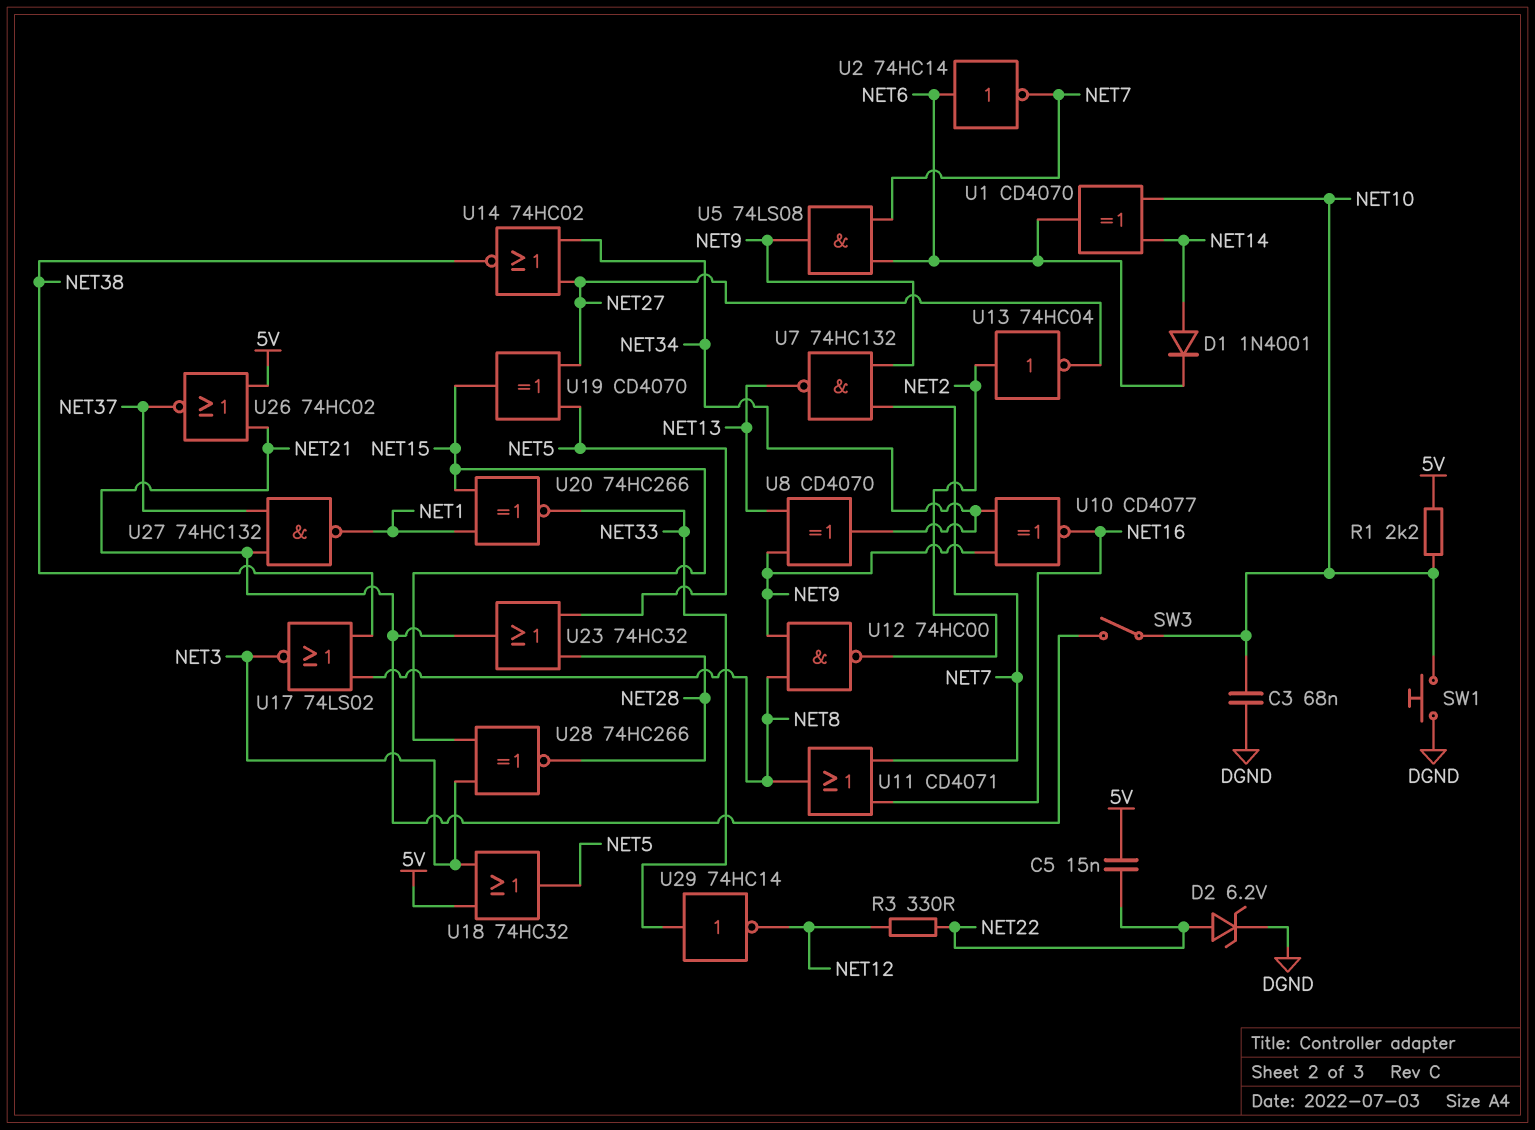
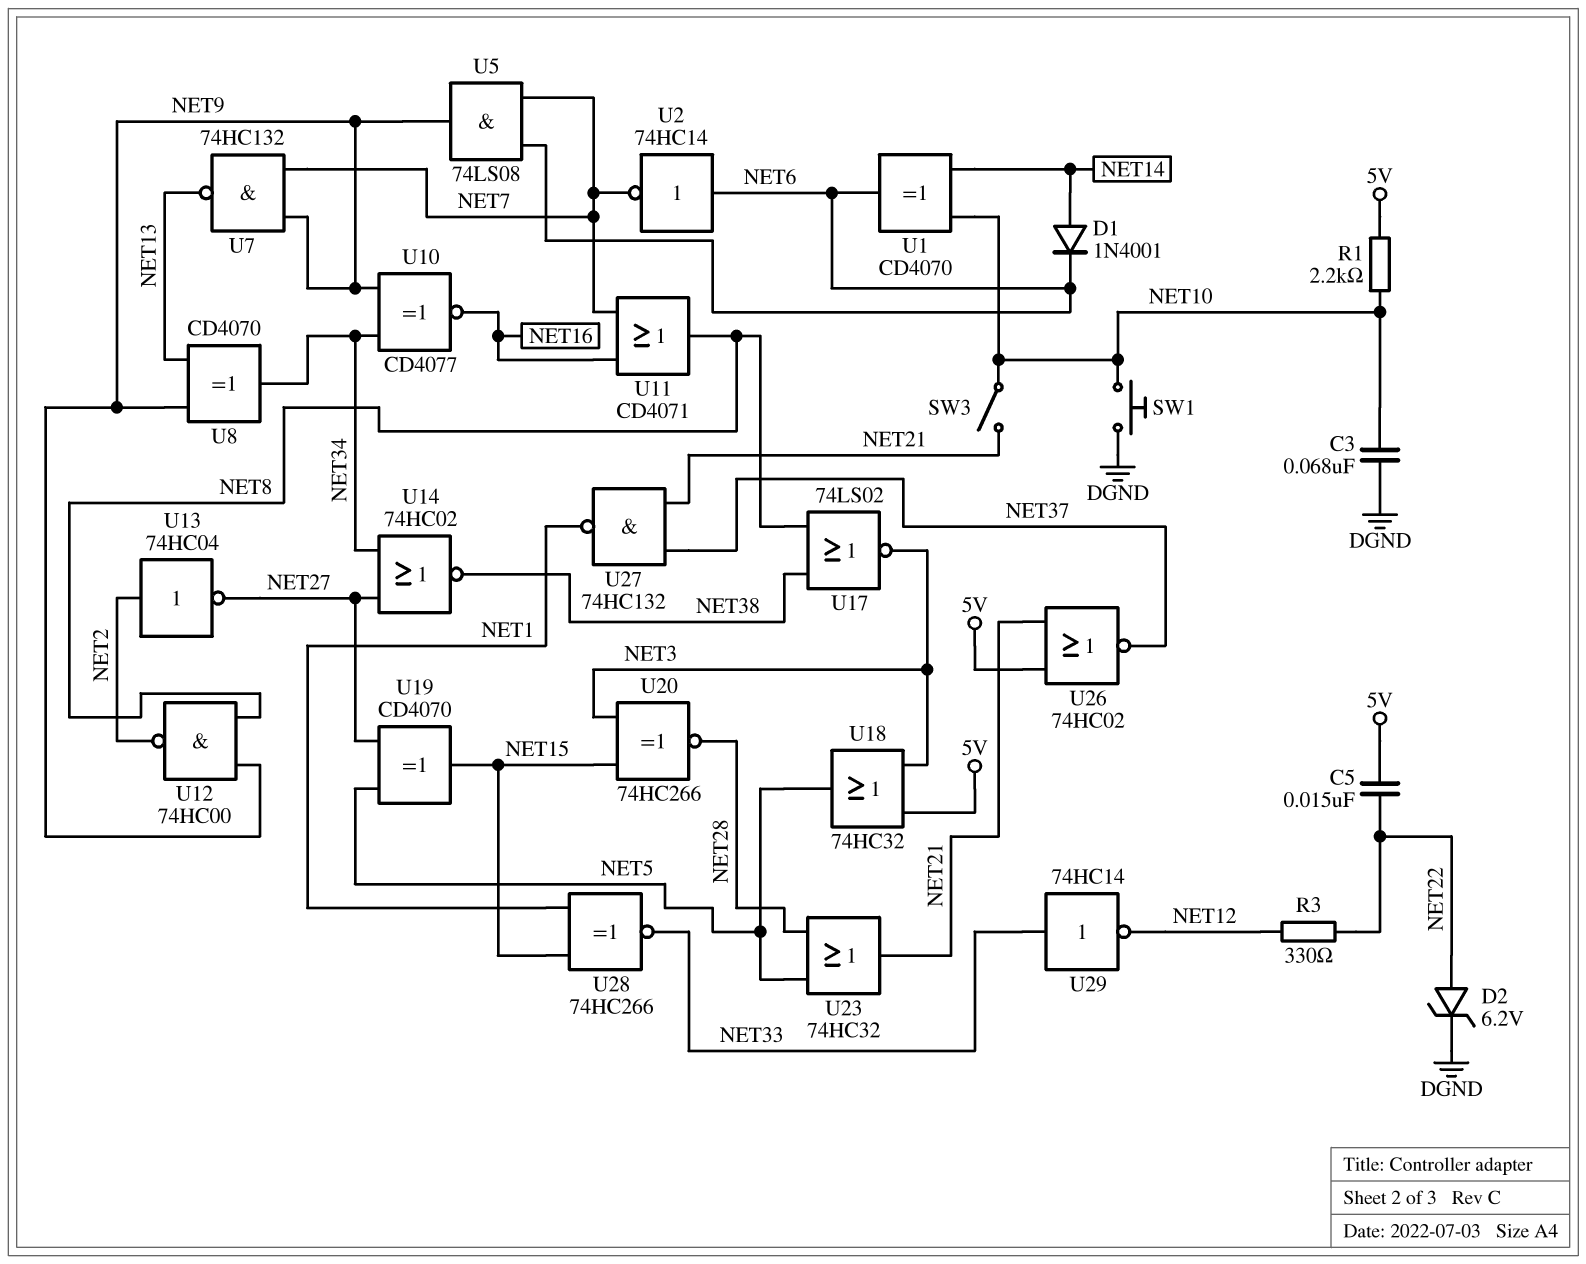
U20: XNOR 74HC266 (in NET1, in NET15, out NET33) -> XNOR 74HC266 (in NET3, in NET15, out NET28)
U28: XNOR 74HC266 (in NET3, in NET15, out NET28) -> XNOR 74HC266 (in NET1, in NET15, out NET33)

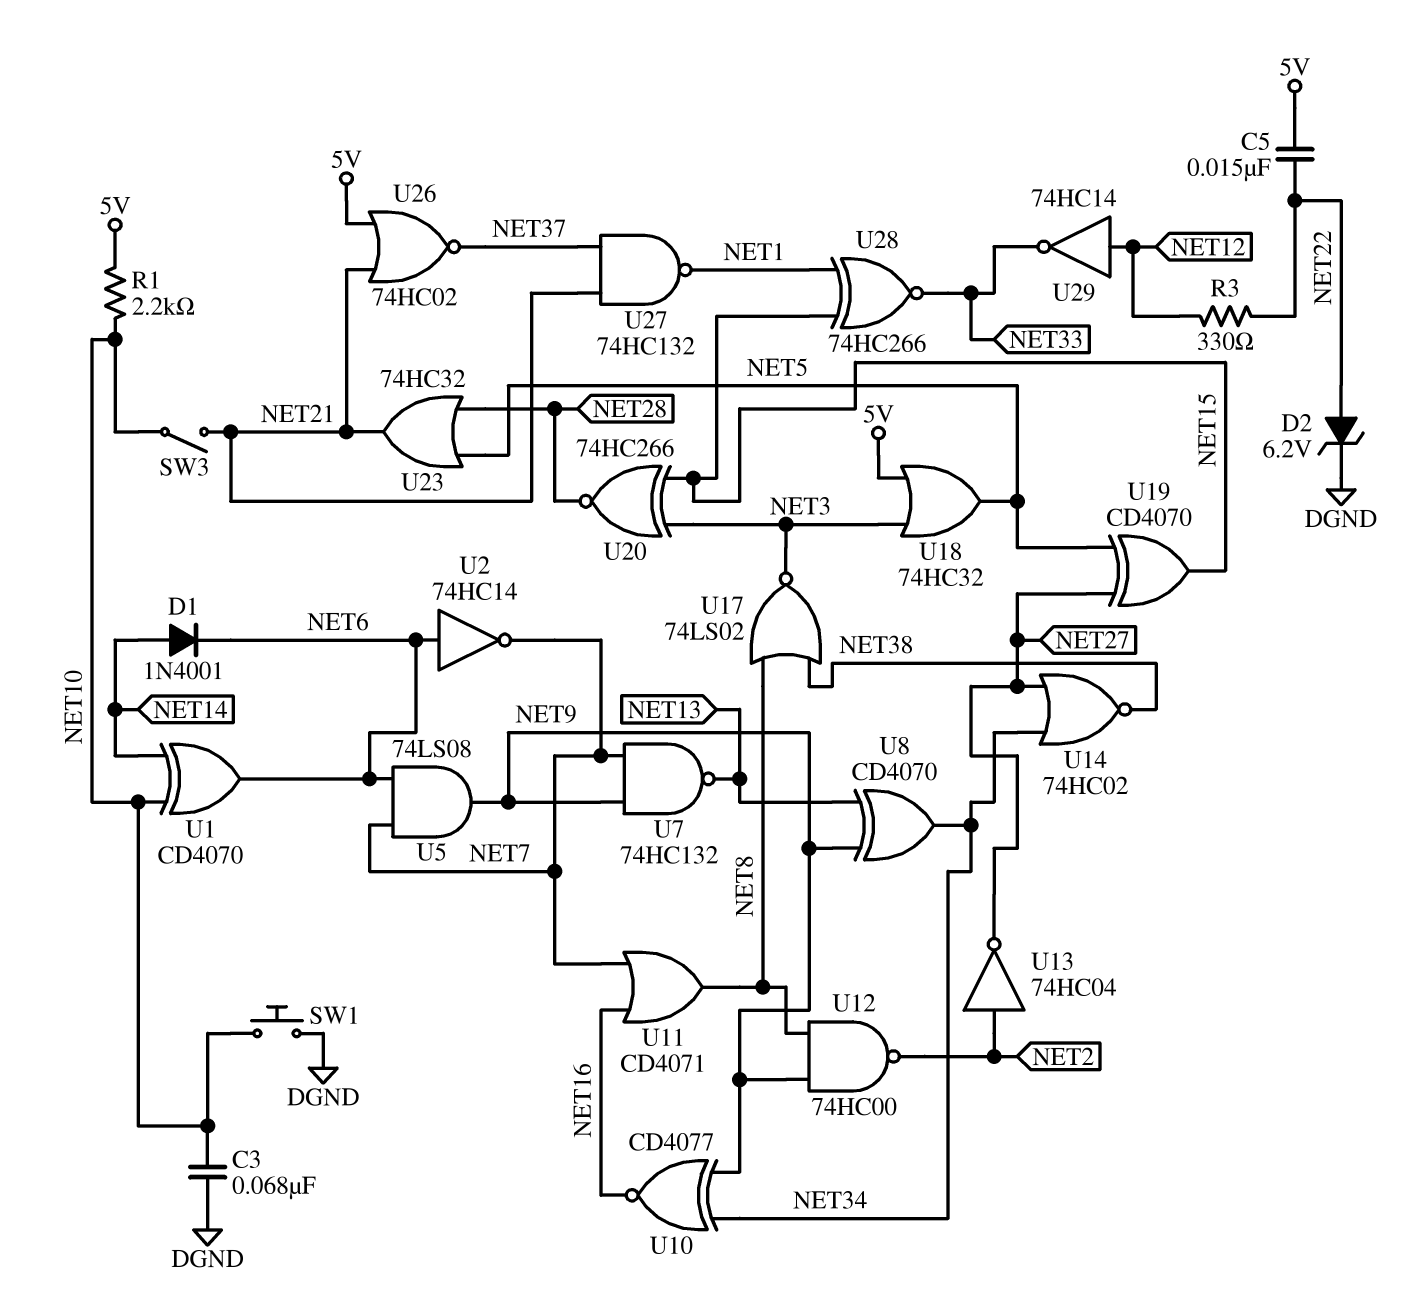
U29: NOT 74HC14 (in NET33, out NET12) -> NOT 74HC14 (in NET12, out NET33)

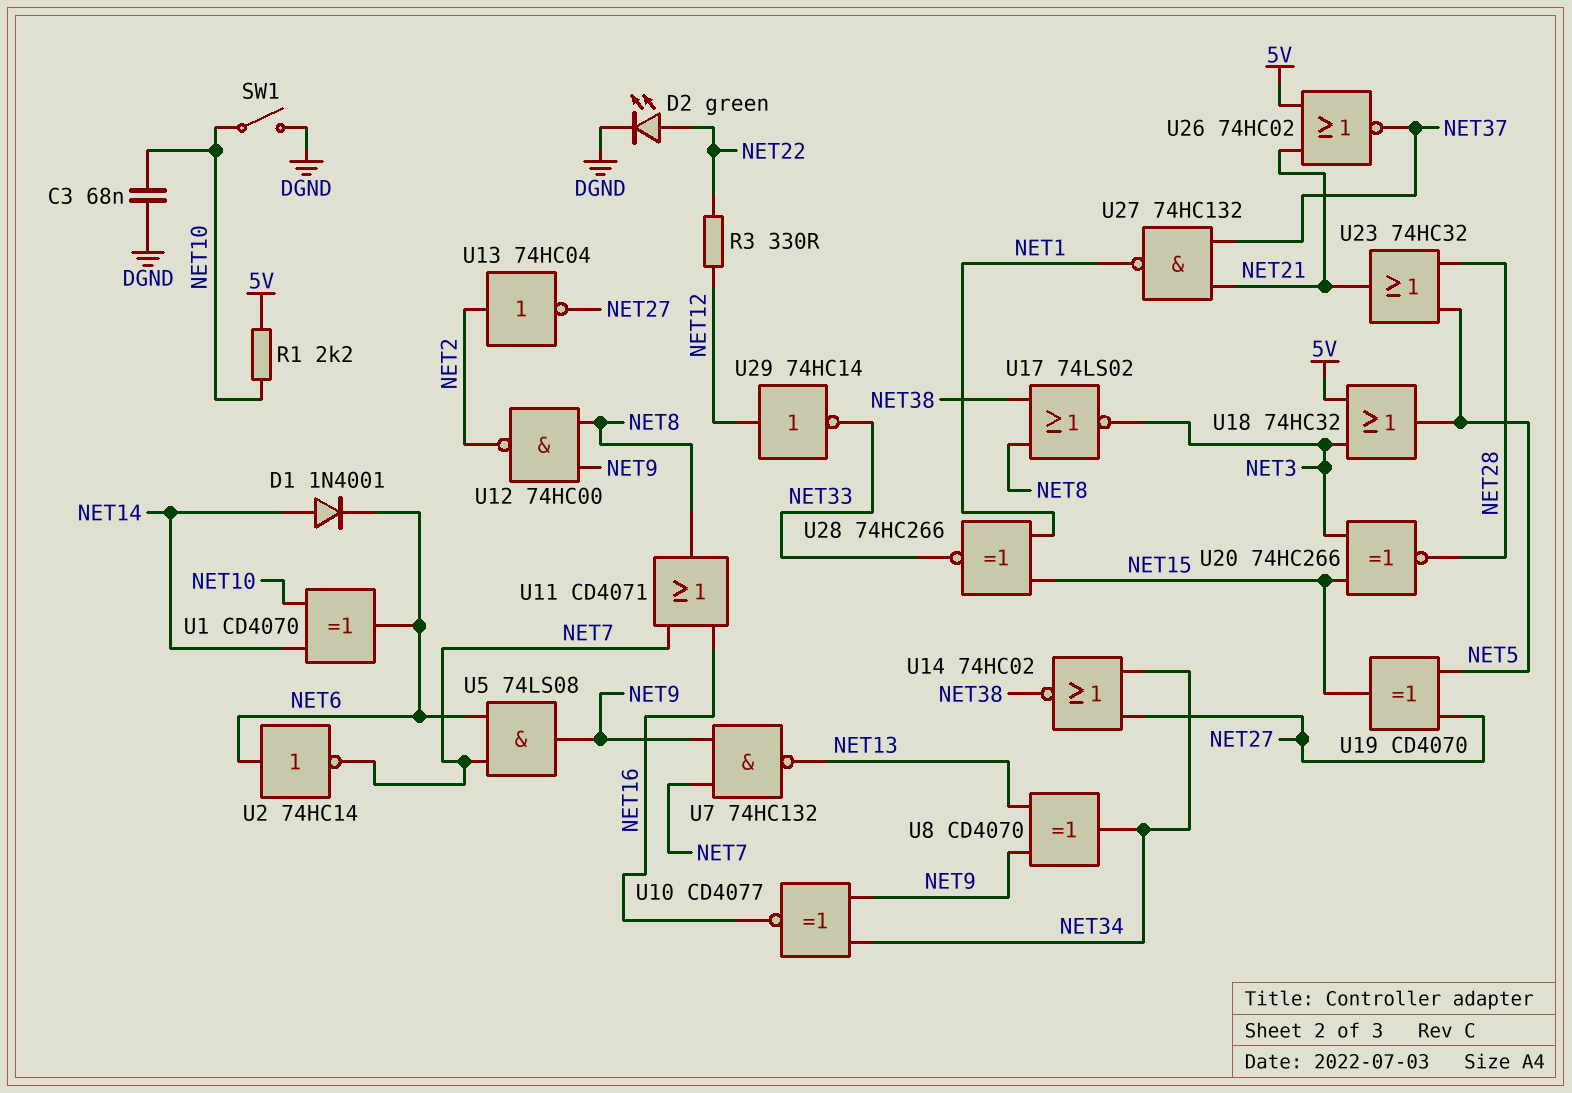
C5: 15nF (5V, NET22) -> none
D2: zener 6.2V (A NET22, K DGND) -> LED green (A NET22, K DGND)
SW1: button (DGND, NET10) -> switch (DGND, NET10)
SW3: switch (NET10, NET21) -> none

